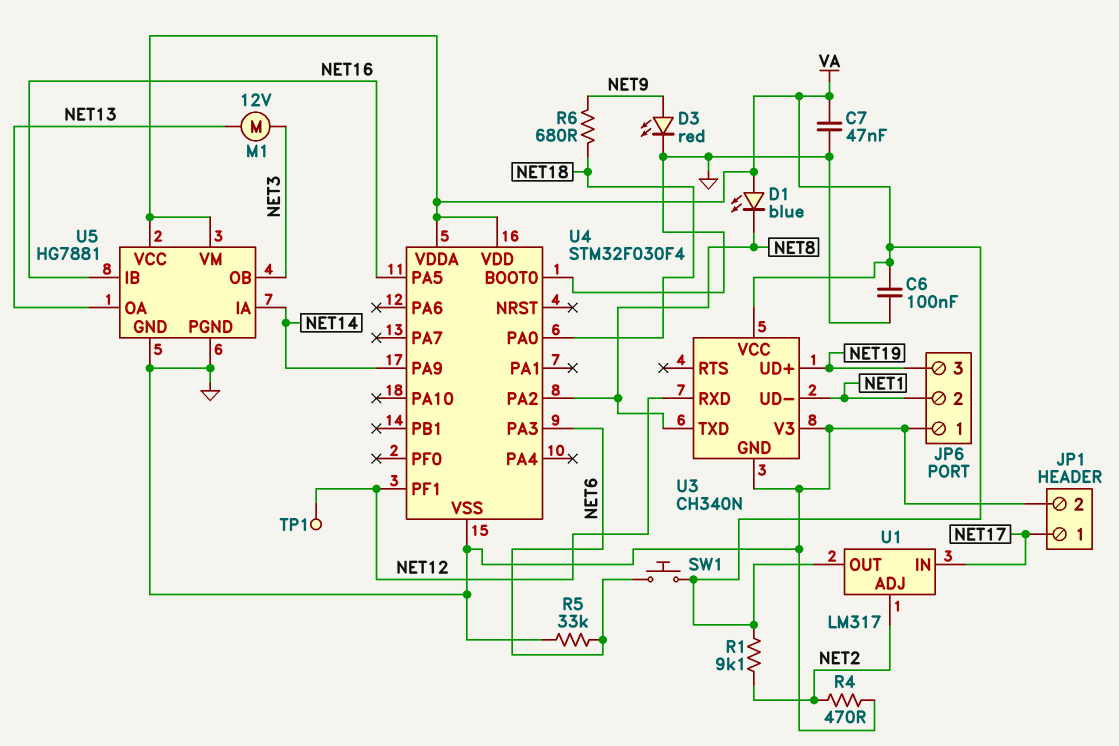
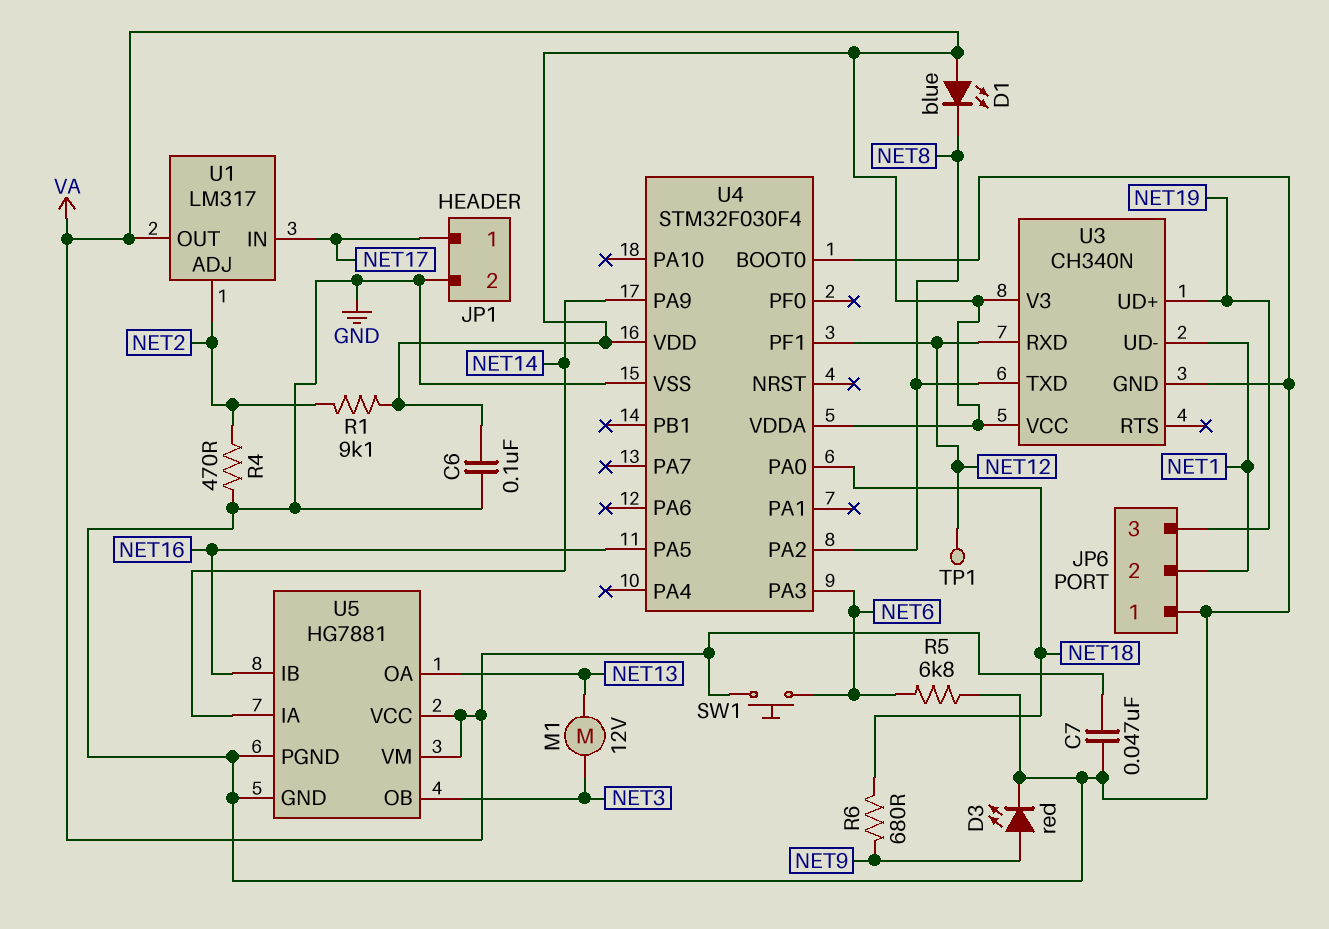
R5: 33k (GND, NET6) -> 6.8k (GND, NET6)
U3 pin V3: GND -> VA

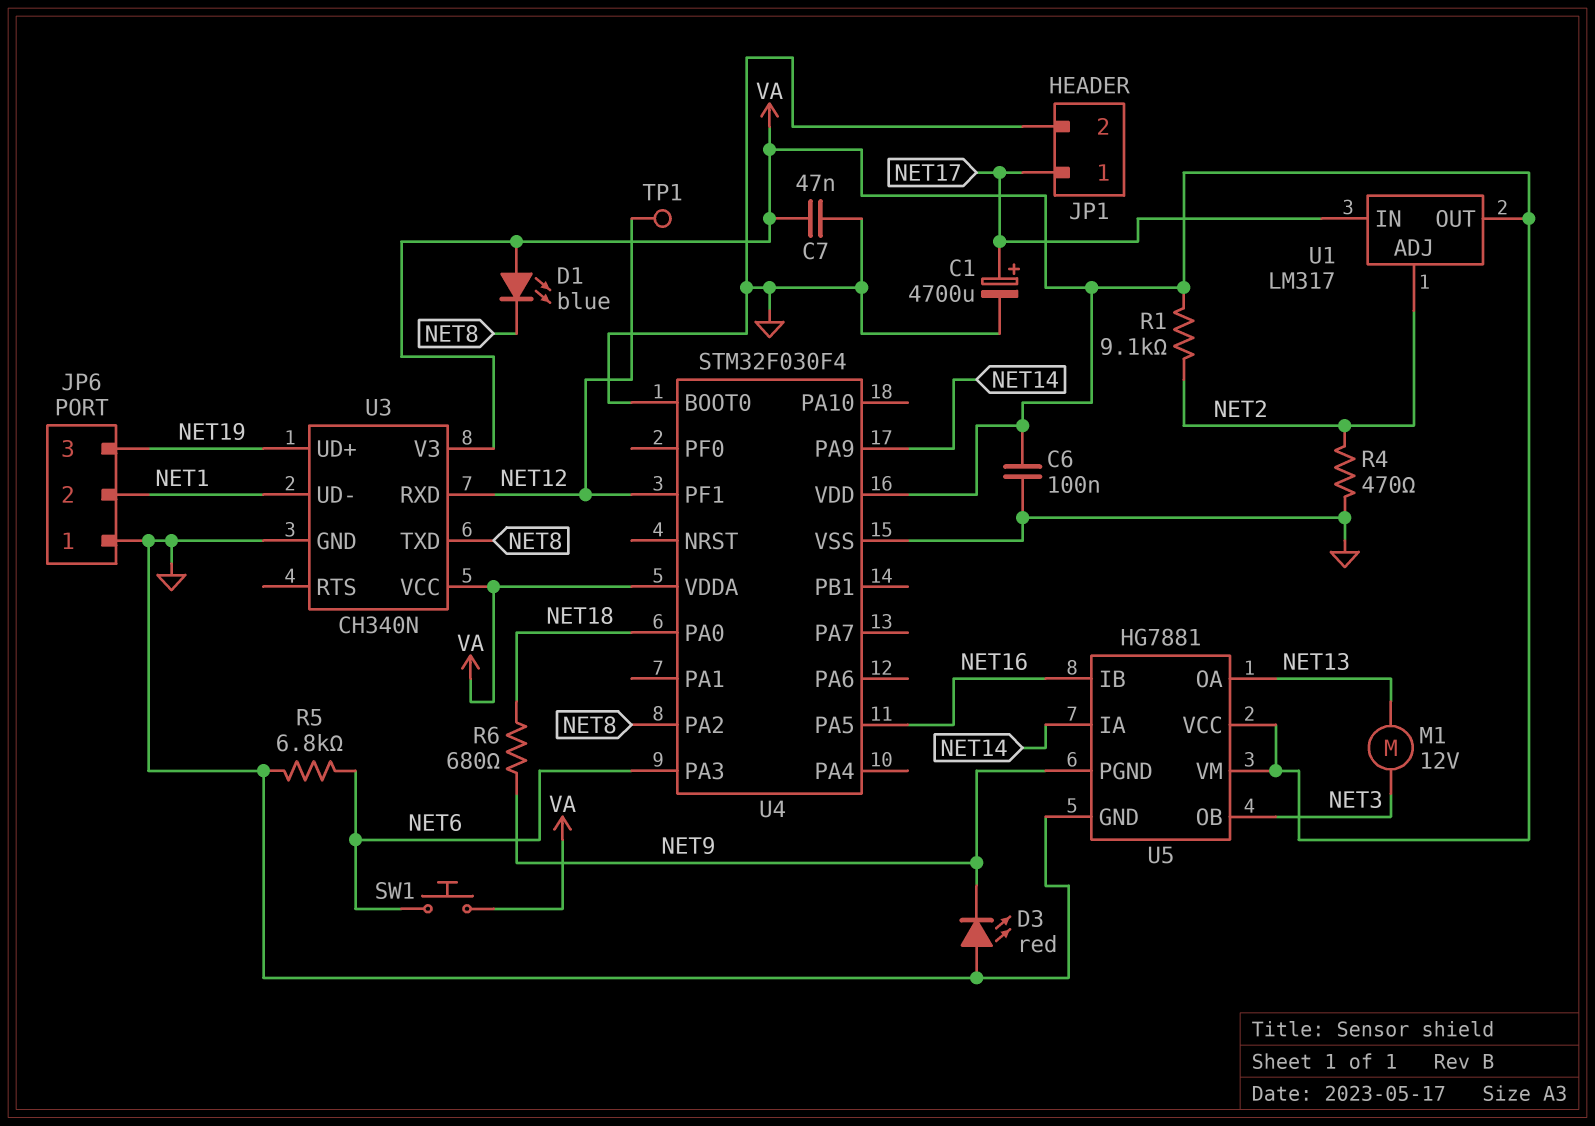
C1: none -> 4700uF (plus NET17, minus GND)
D3: LED red (A NET9, K GND) -> LED red (A GND, K NET9)
U5 pin PGND: GND -> NET9

